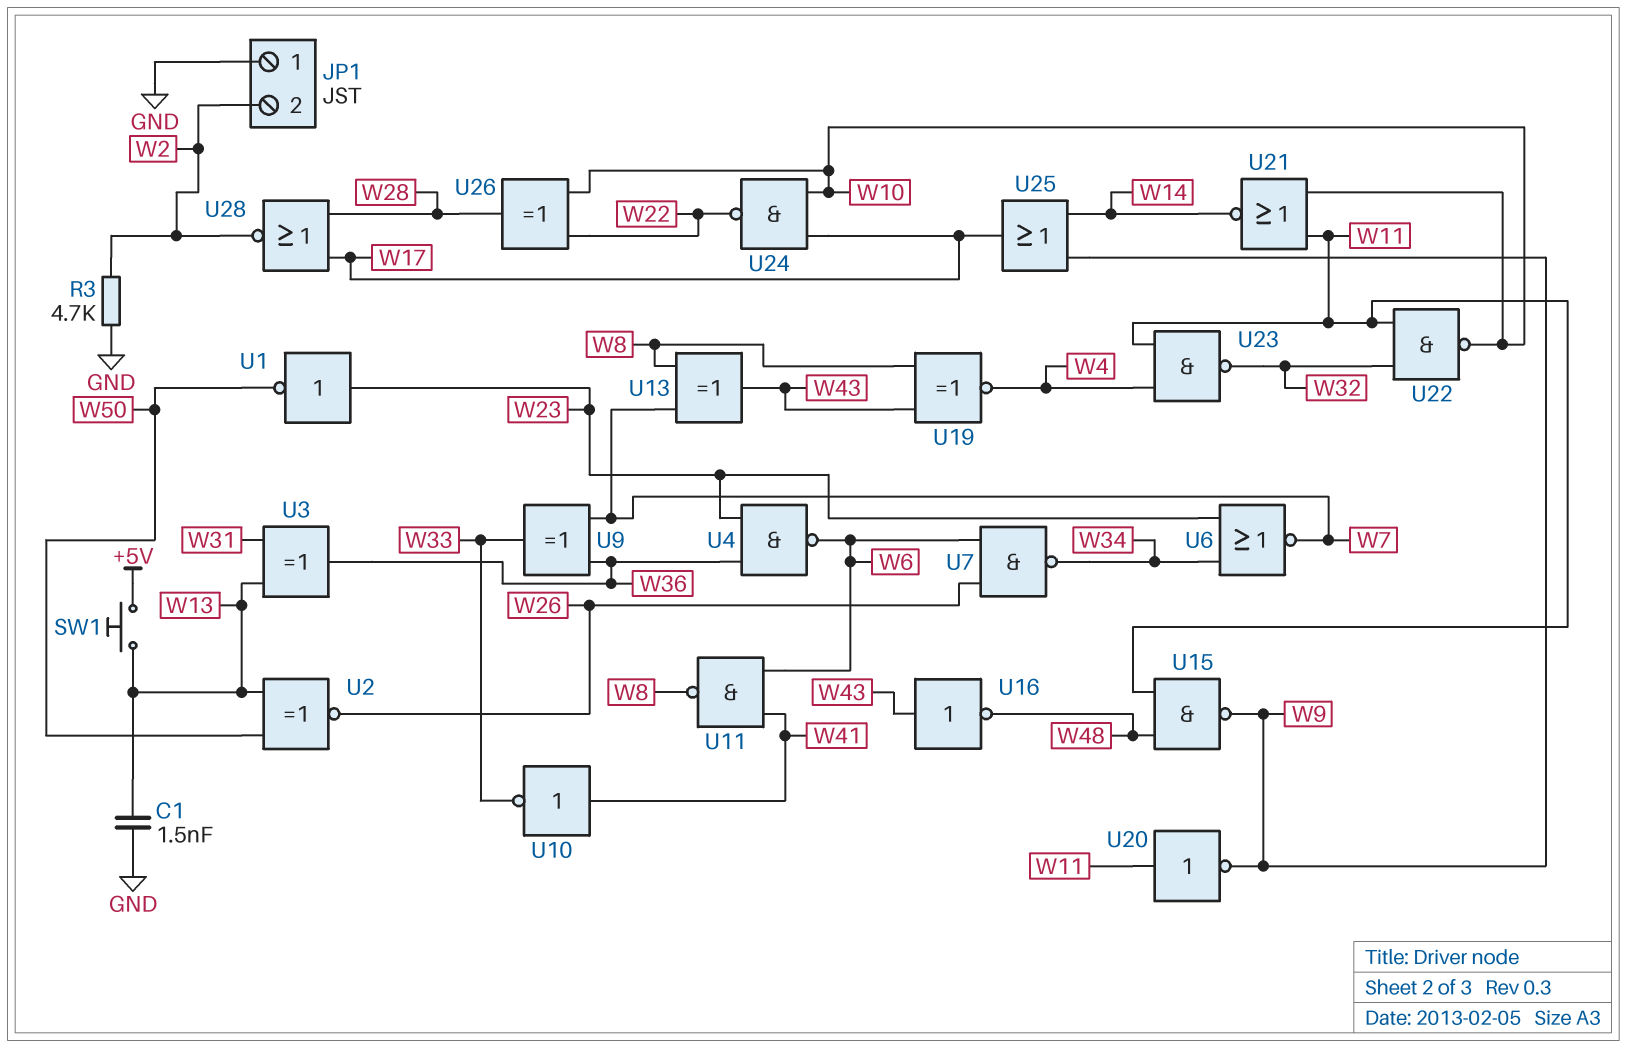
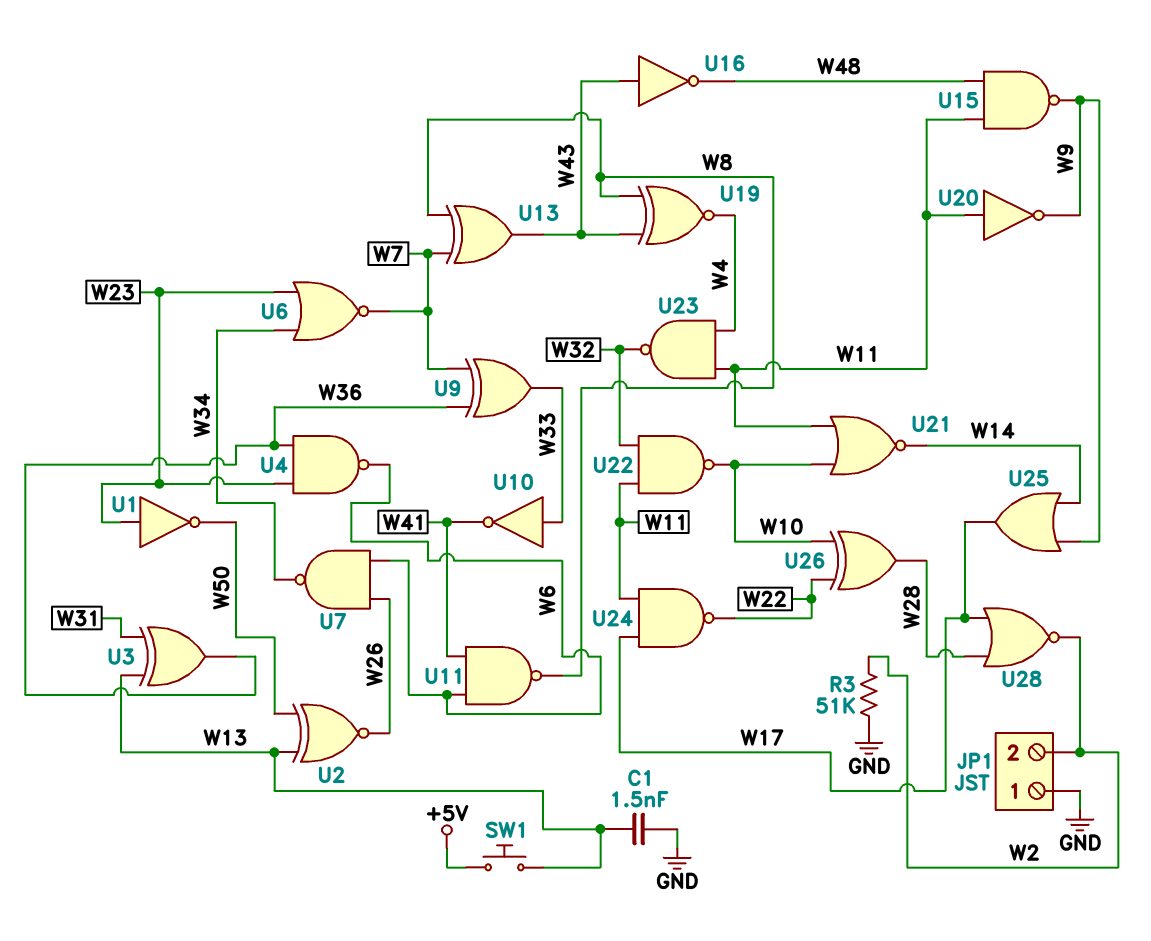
R3: 4.7k (GND, W2) -> 51k (GND, W2)
U10: NOT (in W41, out W33) -> NOT (in W33, out W41)
U24: NAND (in W10, in W17, out W22) -> NAND (in W11, in W17, out W22)

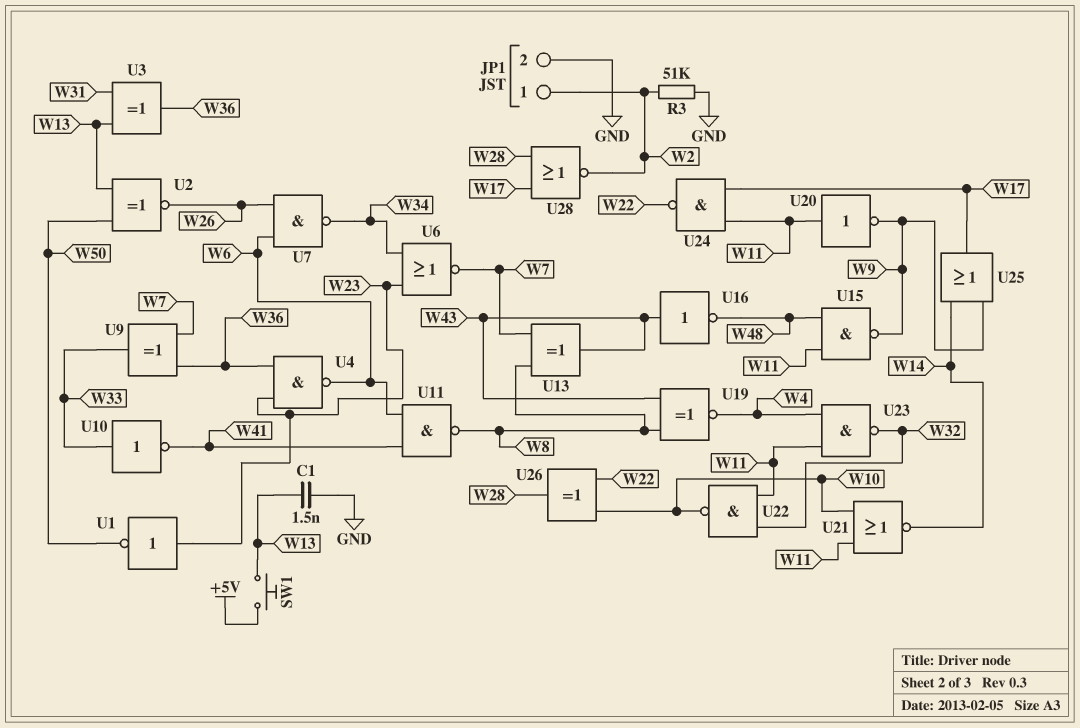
JP1 pin 1: GND -> W2
JP1 pin 2: W2 -> GND

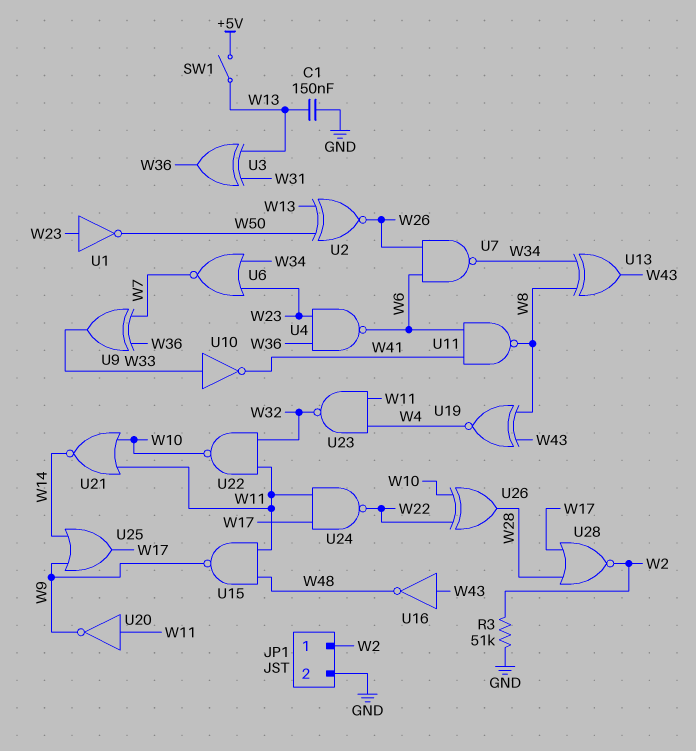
C1: 1.5nF (GND, W13) -> 150nF (GND, W13)
SW1: button (+5V, W13) -> switch (+5V, W13)
U13: XOR (in W7, in W8, out W43) -> XOR (in W8, in W34, out W43)

